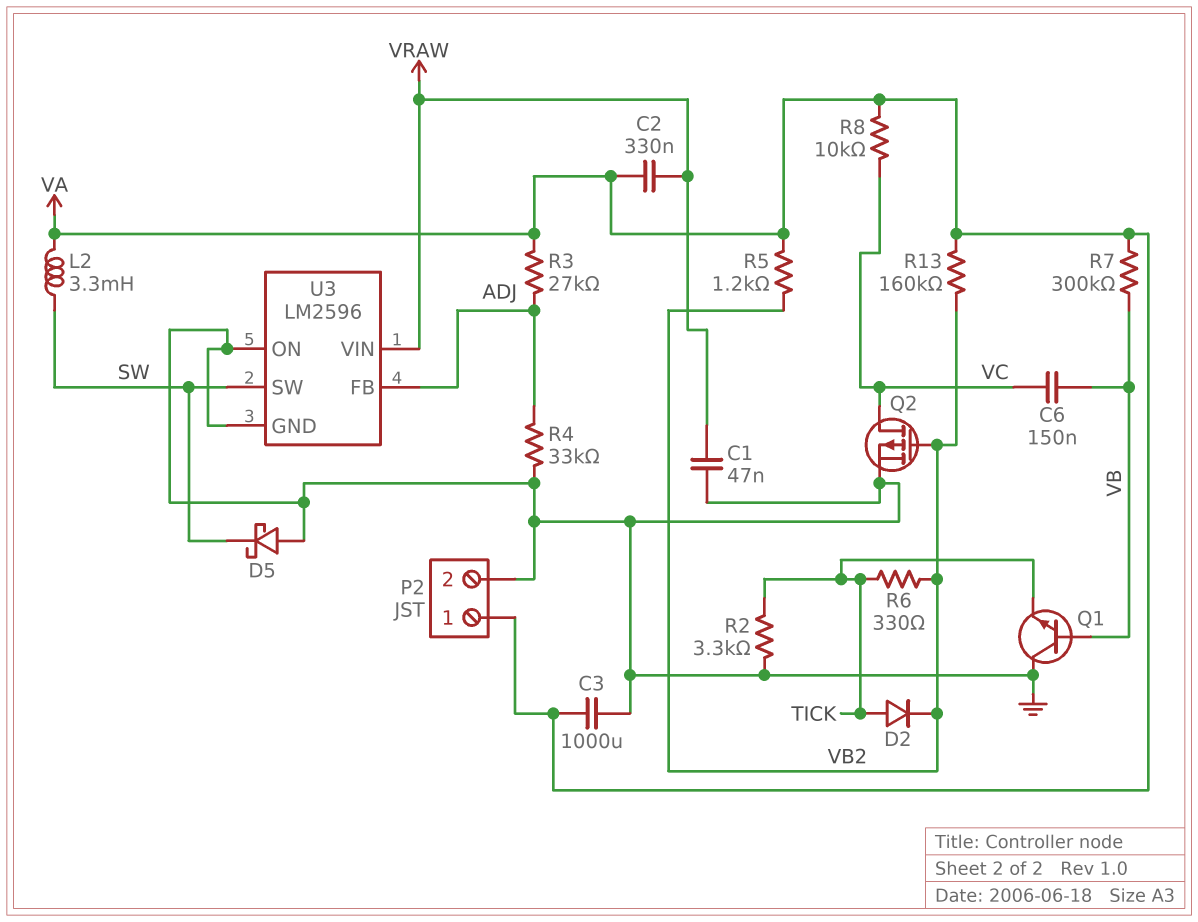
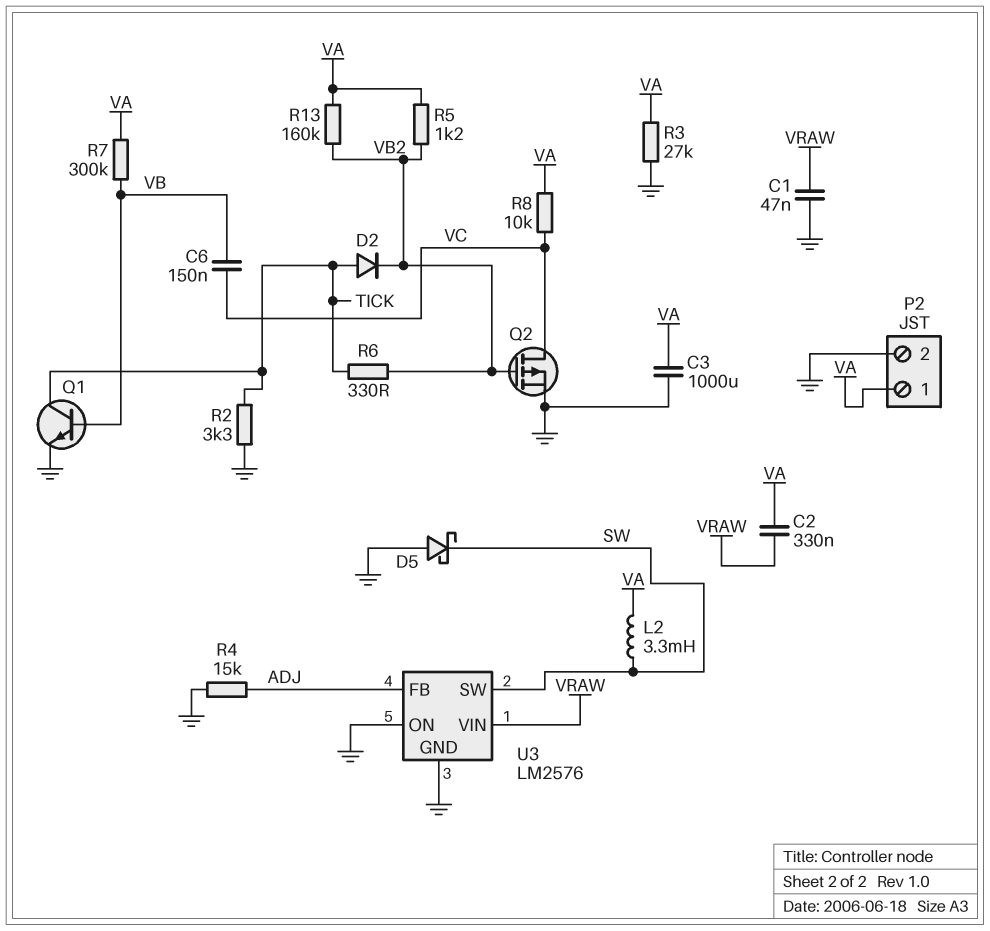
Q1: NPN (B VB, C GND, E TICK) -> NPN (B VB, C TICK, E GND)
R3: 27k (ADJ, VA) -> 27k (GND, VA)
R4: 33k (ADJ, GND) -> 15k (ADJ, GND)
U3: LM2596 -> LM2576

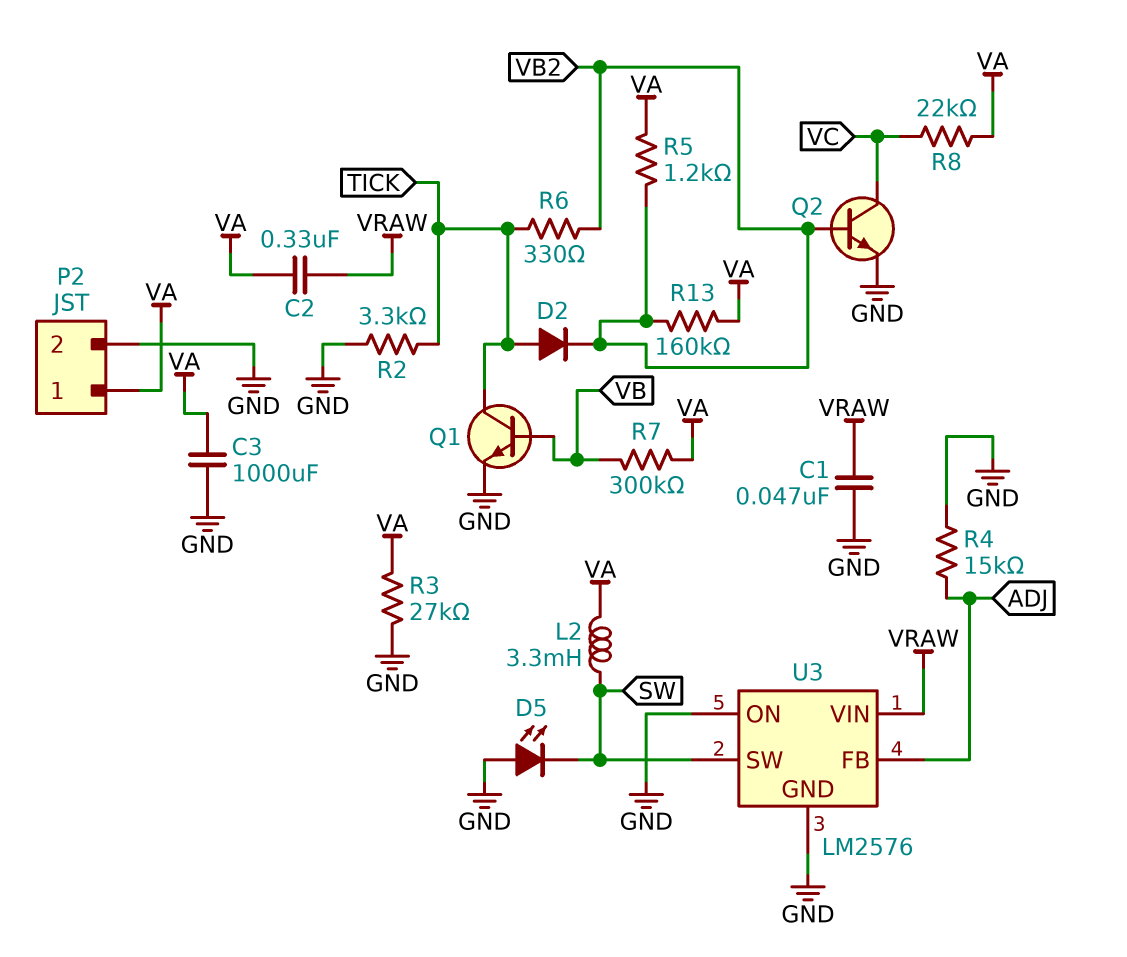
C6: 150nF (VB, VC) -> none
D5: schottky (A GND, K SW) -> LED (A GND, K SW)
Q2: PMOS (G VB2, D VC, S GND) -> NPN (B VB2, C VC, E GND)
R8: 10k (VA, VC) -> 22k (VA, VC)

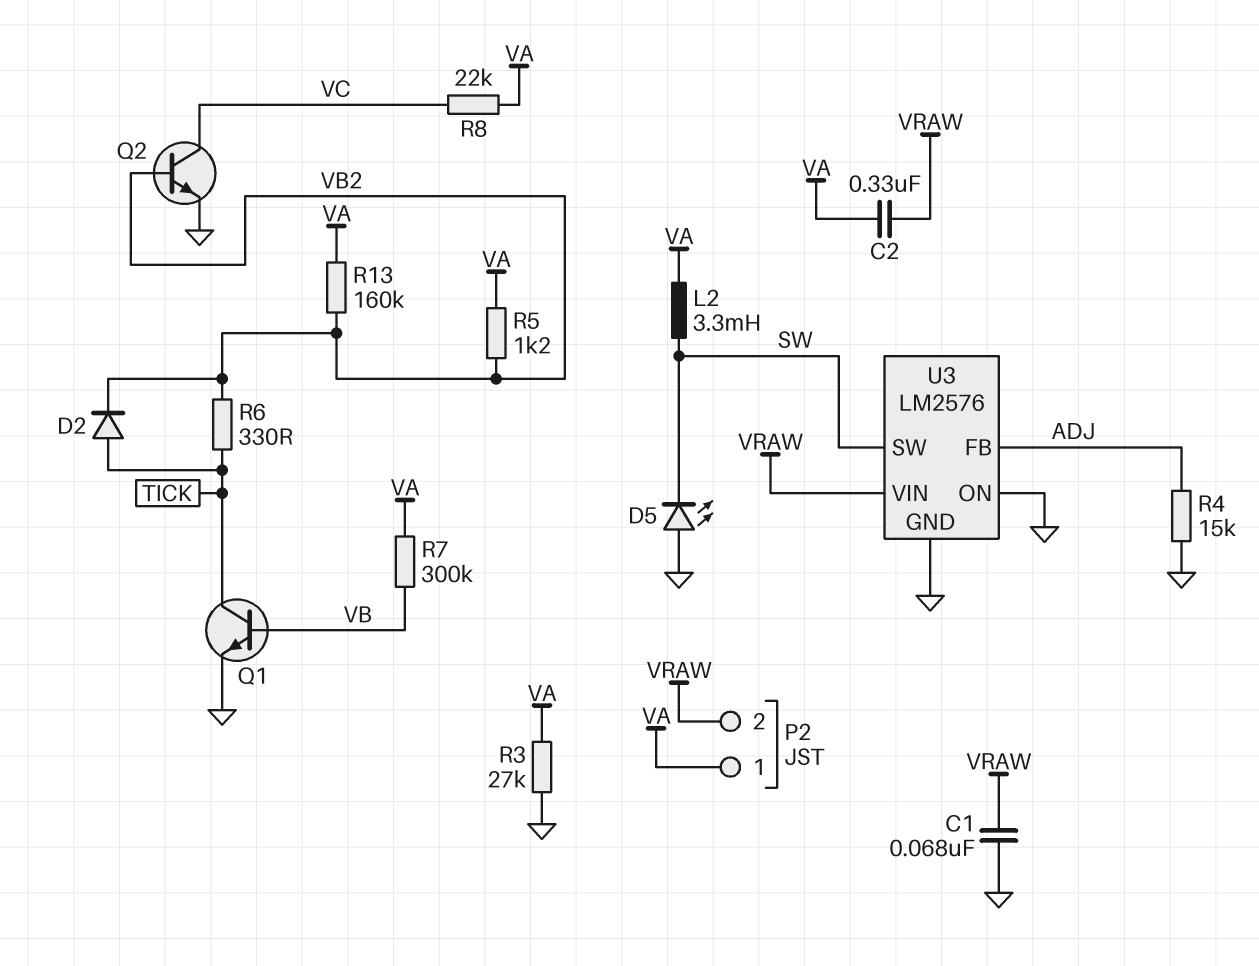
C1: 47nF (GND, VRAW) -> 68nF (GND, VRAW)
C3: 1000uF (GND, VA) -> none
P2 pin 2: GND -> VRAW
R2: 3.3k (GND, TICK) -> none

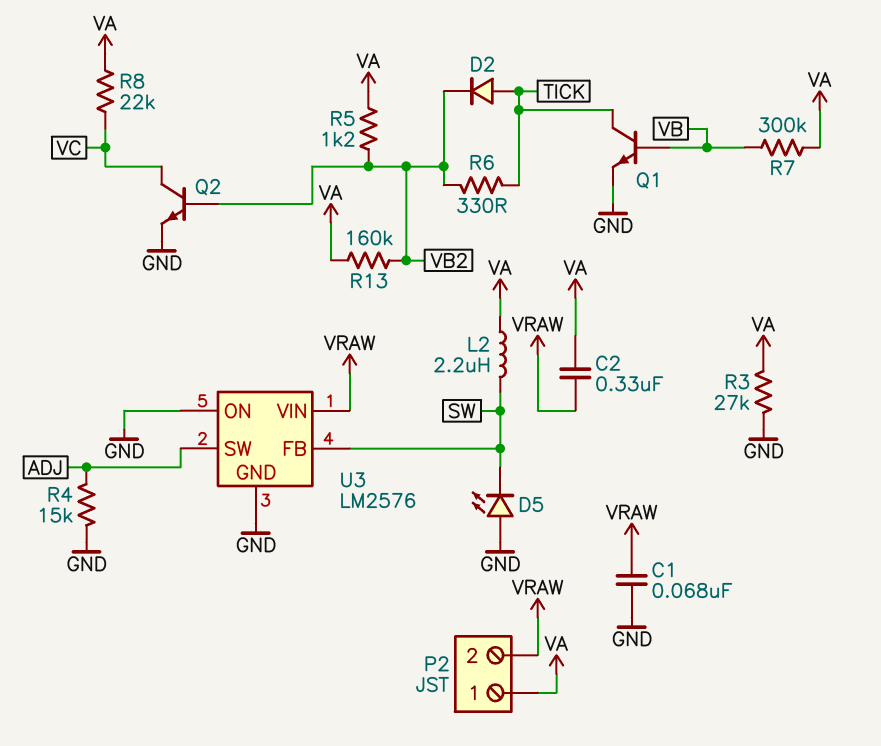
L2: 3.3mH (SW, VA) -> 2.2uH (SW, VA)
U3 pin FB: ADJ -> SW
U3 pin SW: SW -> ADJ

